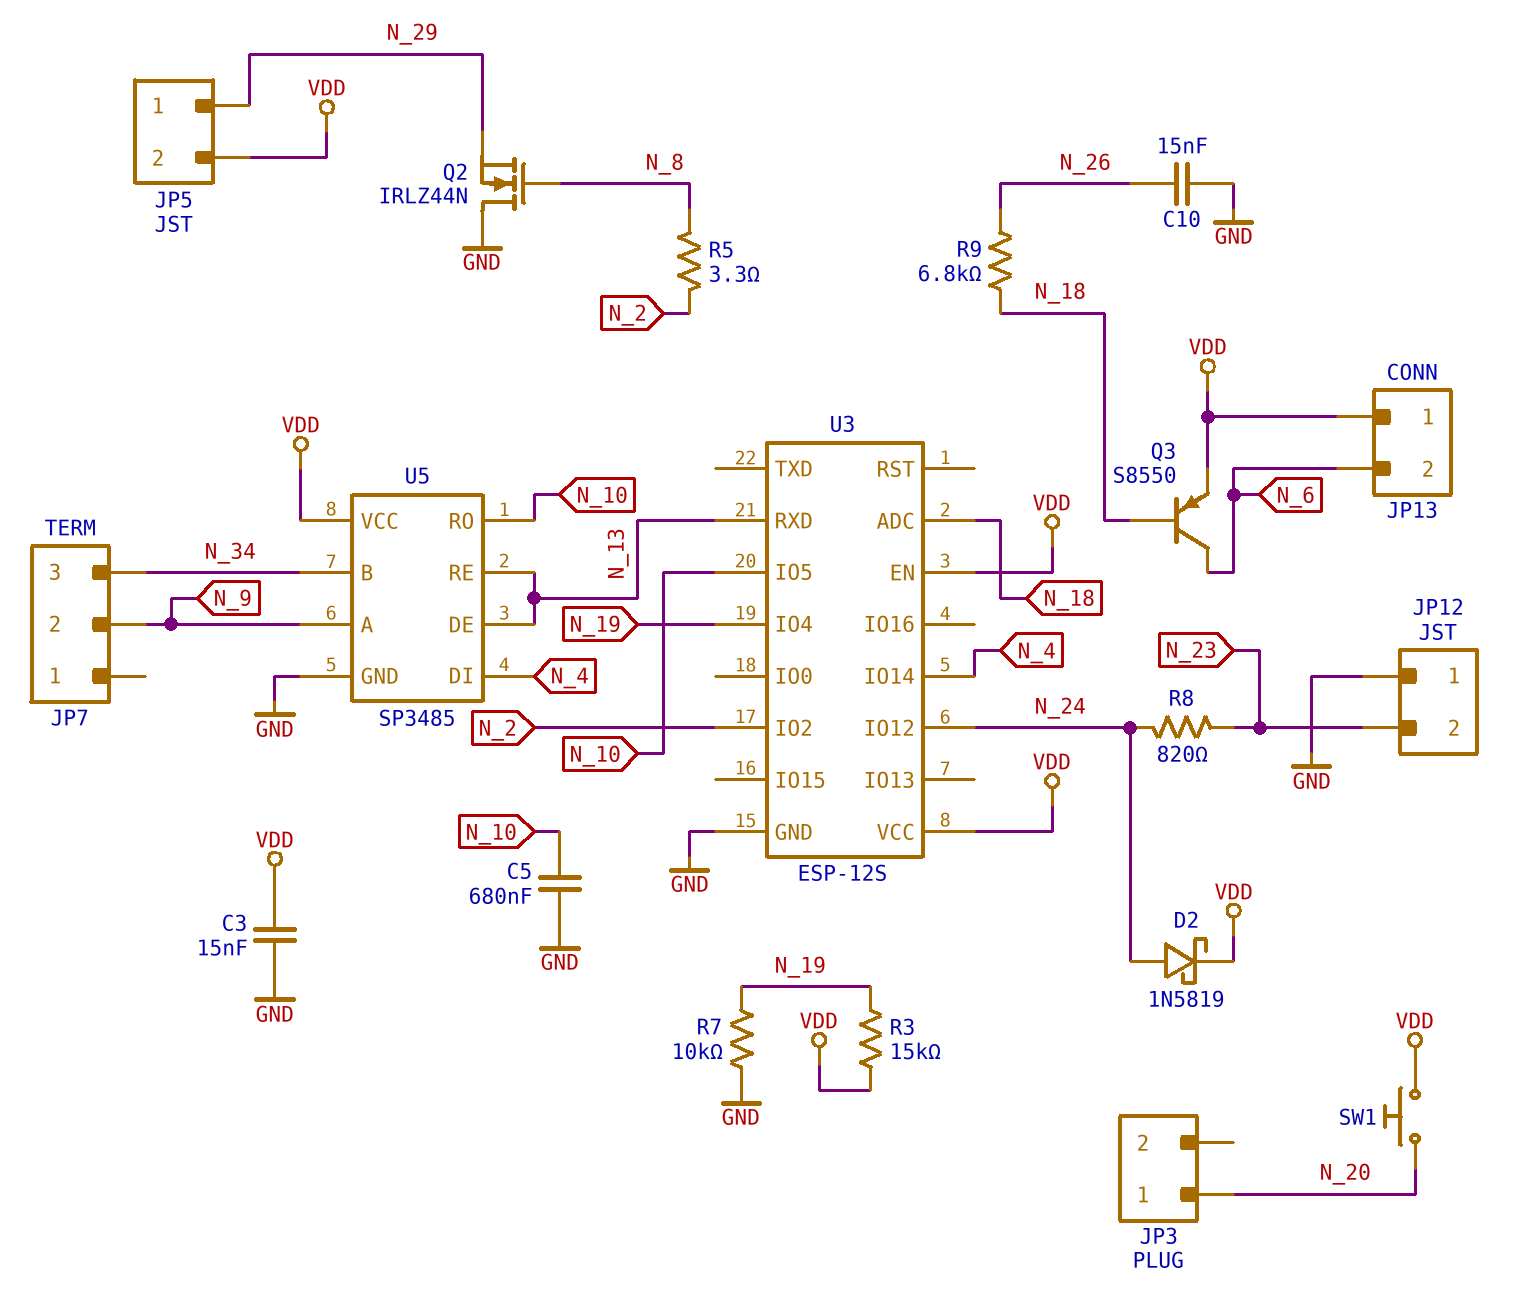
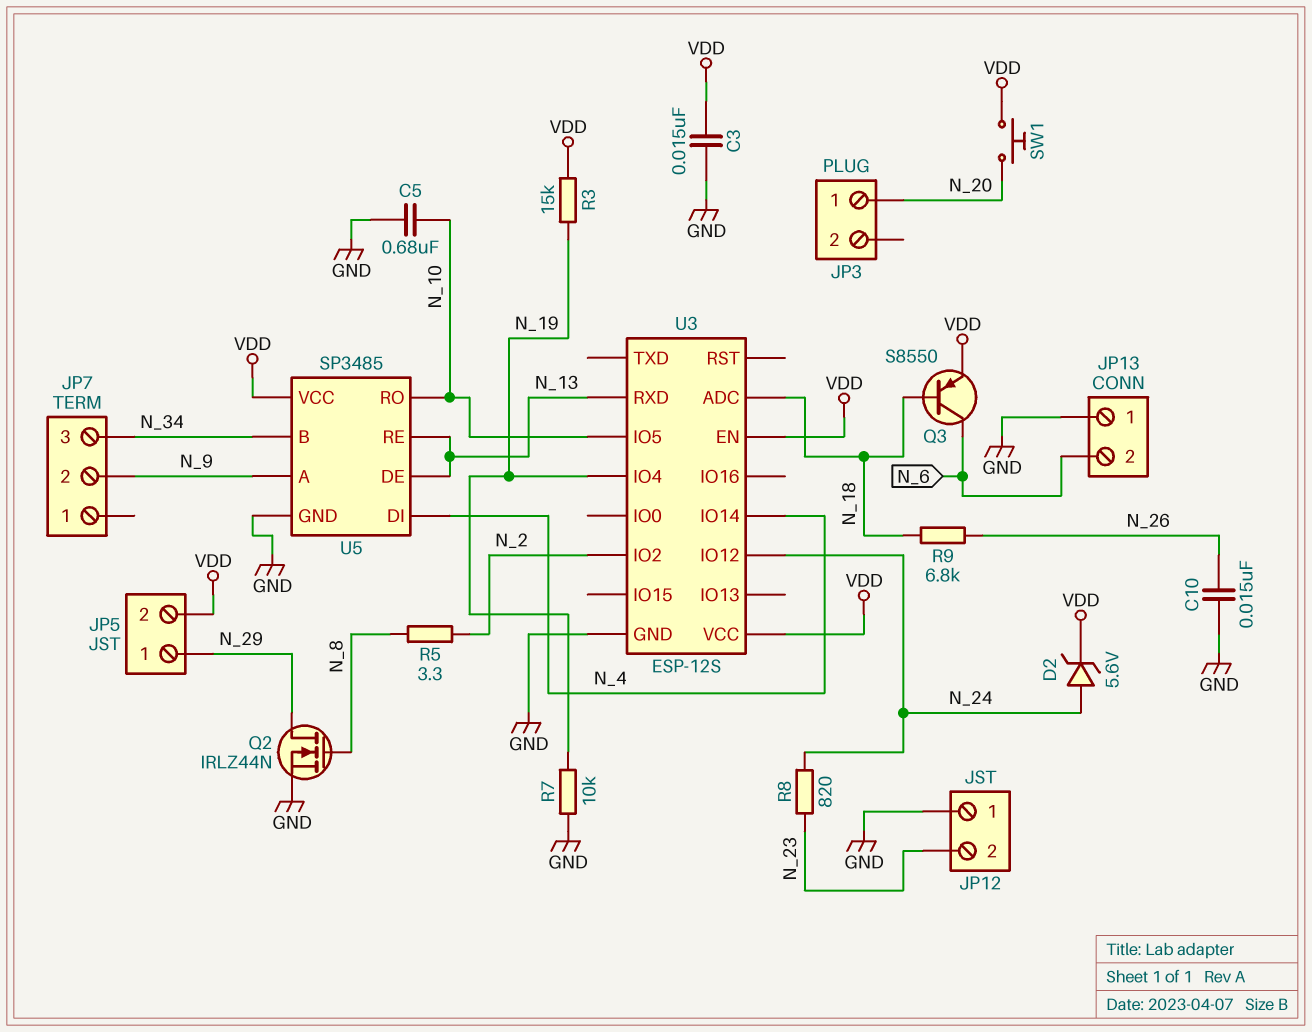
D2: schottky 1N5819 (A N_24, K VDD) -> zener 5.6V (A N_24, K VDD)
JP13 pin 1: VDD -> GND
Q2: NMOS IRLZ44N (G N_8, D GND, S N_29) -> NMOS IRLZ44N (G N_8, D N_29, S GND)

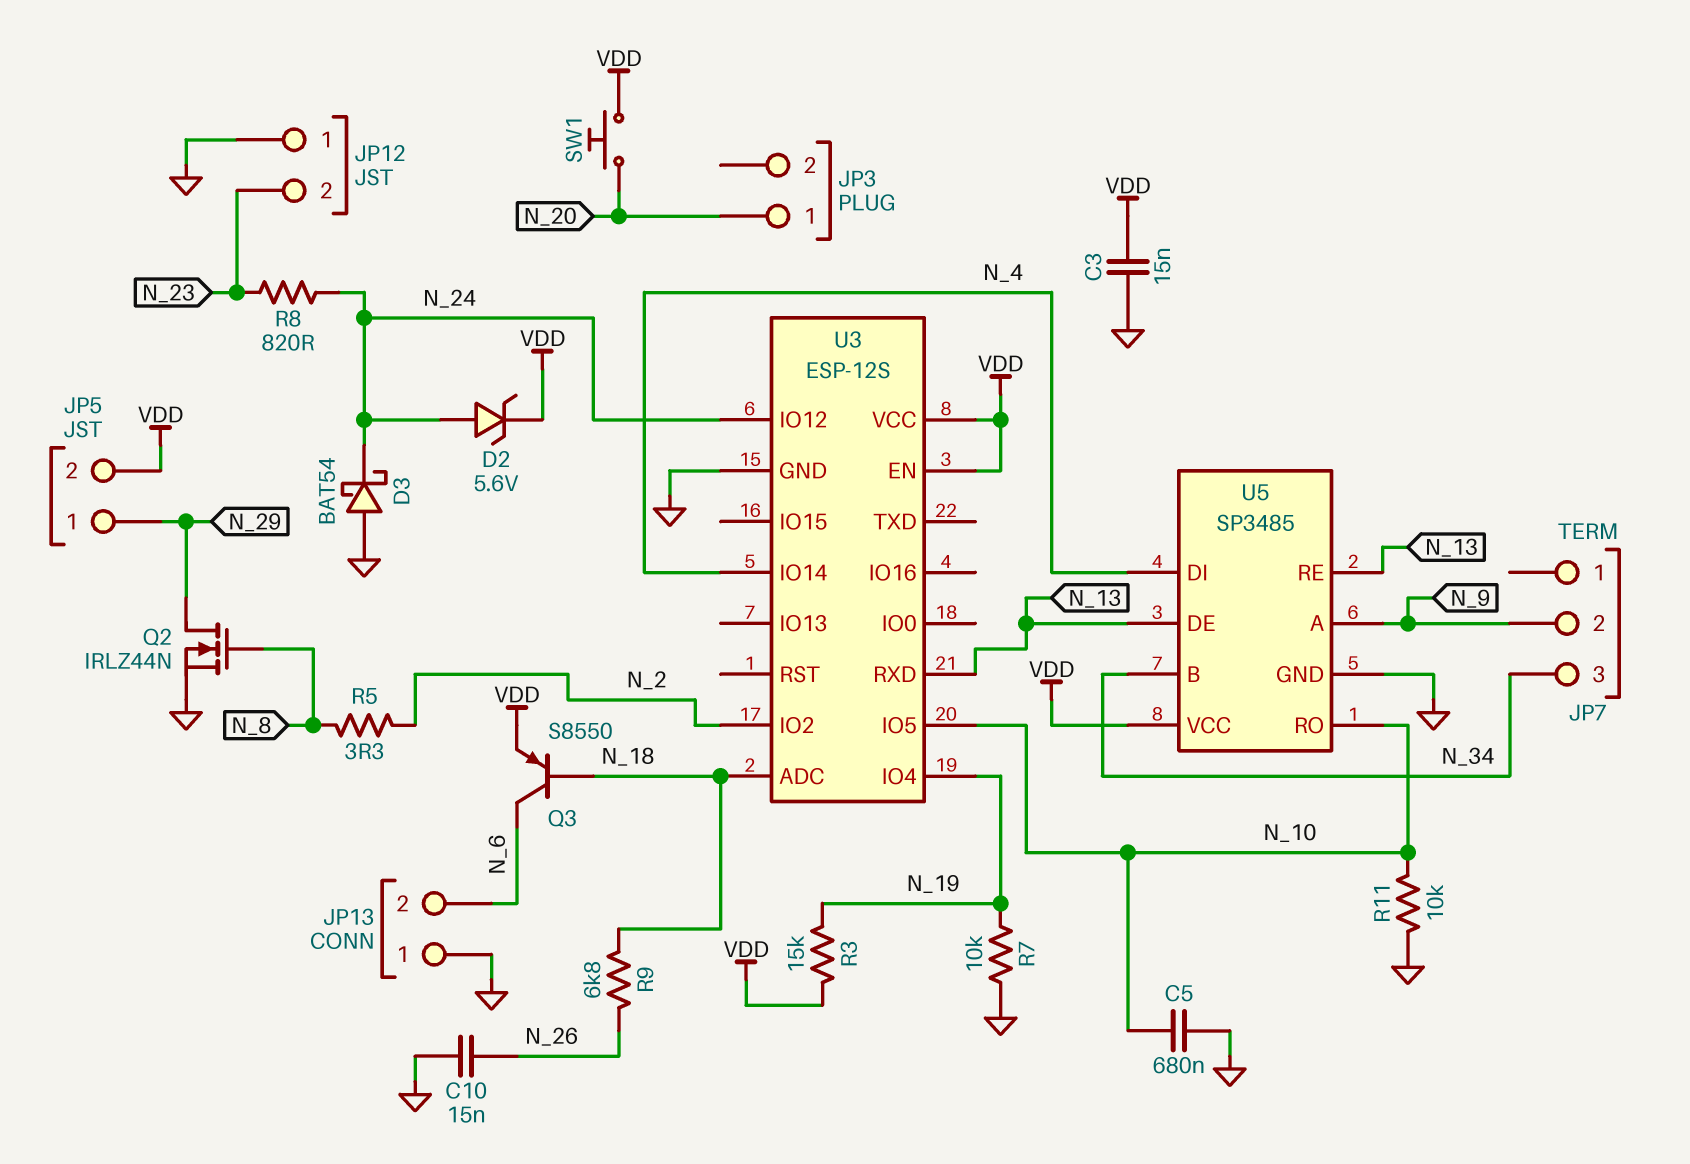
D3: none -> schottky BAT54 (A GND, K N_24)
R11: none -> 10k (GND, N_10)

